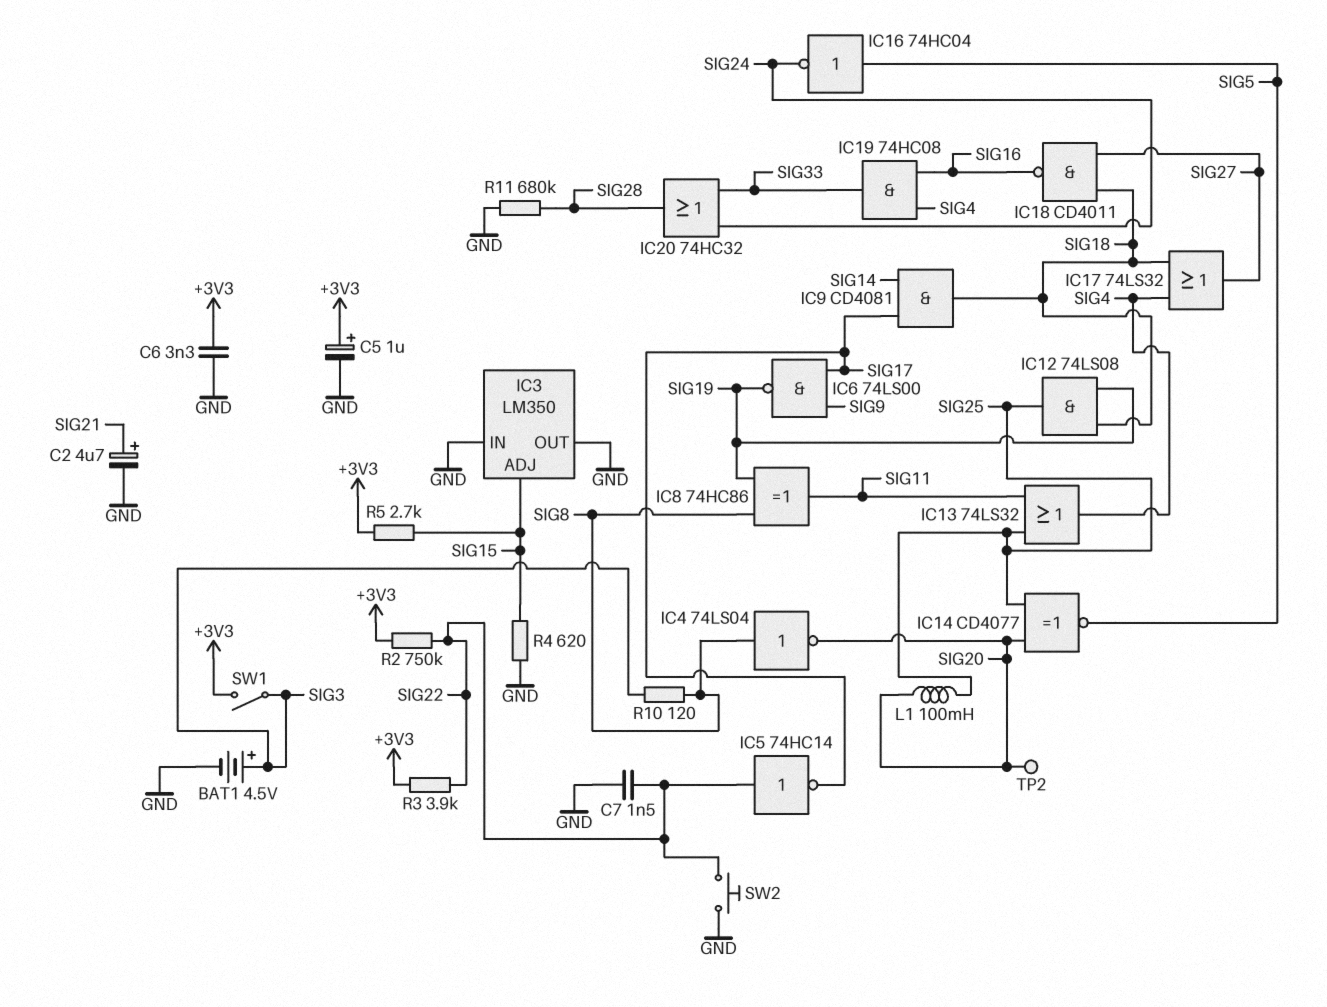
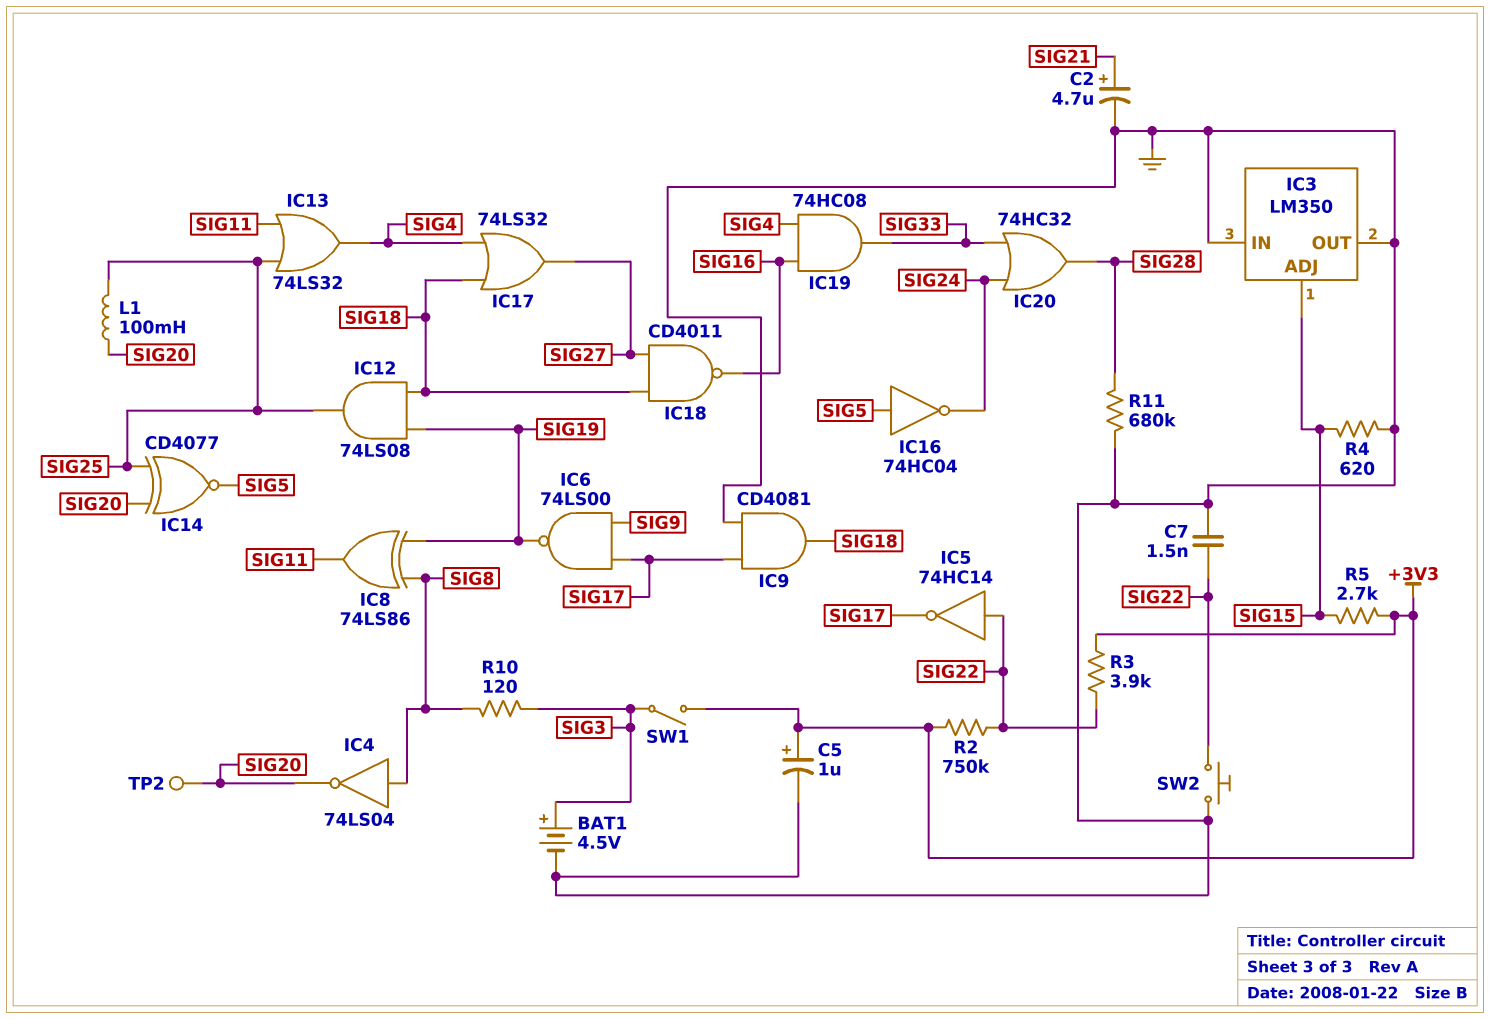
C6: 3.3nF (+3V3, GND) -> none
IC8: XOR 74HC86 (in SIG8, in SIG19, out SIG11) -> XOR 74LS86 (in SIG8, in SIG19, out SIG11)
IC9: AND CD4081 (in SIG14, in SIG17, out SIG18) -> AND CD4081 (in GND, in SIG17, out SIG18)

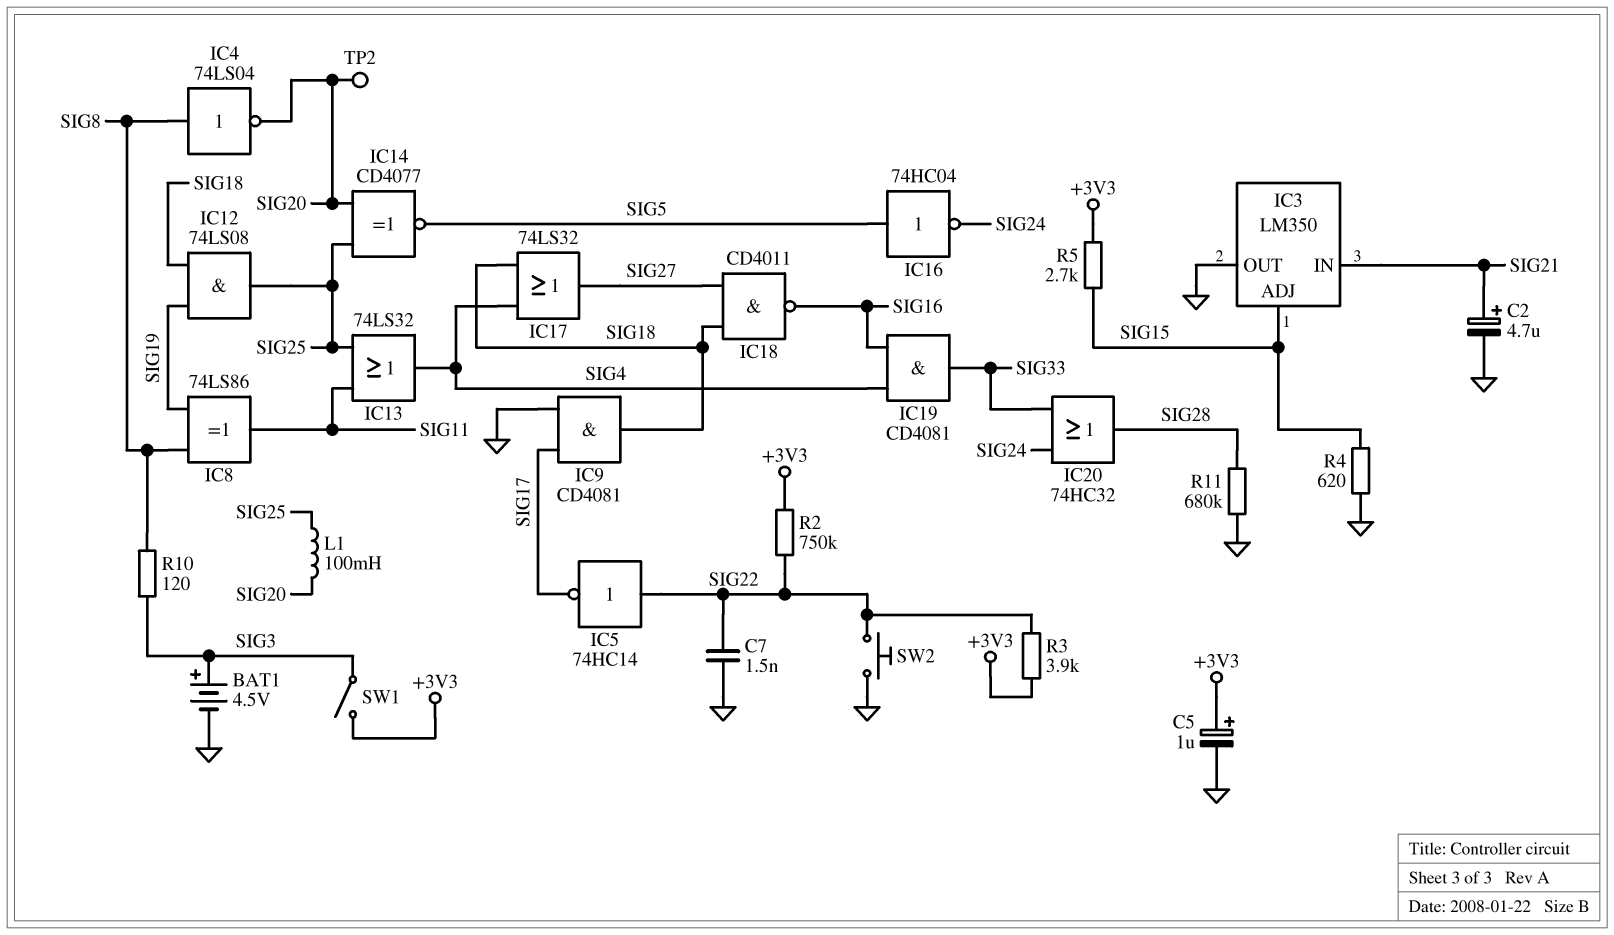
IC3 pin IN: GND -> SIG21
IC6: NAND 74LS00 (in SIG9, in SIG17, out SIG19) -> none
IC19: AND 74HC08 (in SIG4, in SIG16, out SIG33) -> AND CD4081 (in SIG4, in SIG16, out SIG33)

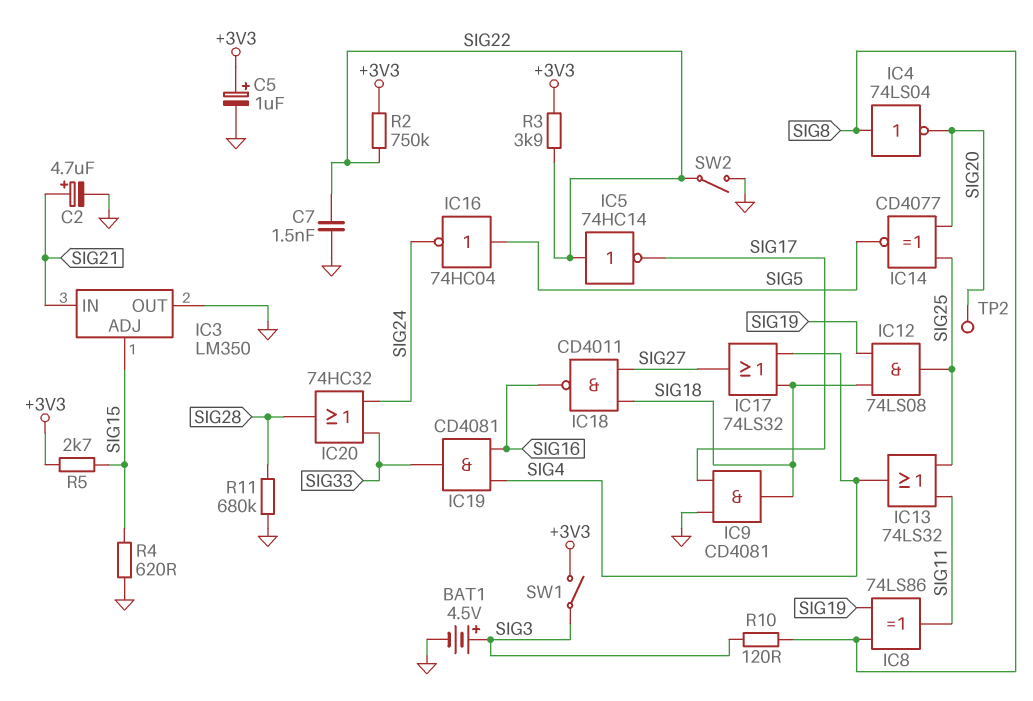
L1: 100mH (SIG20, SIG25) -> none
SW2: button (GND, SIG22) -> switch (GND, SIG22)

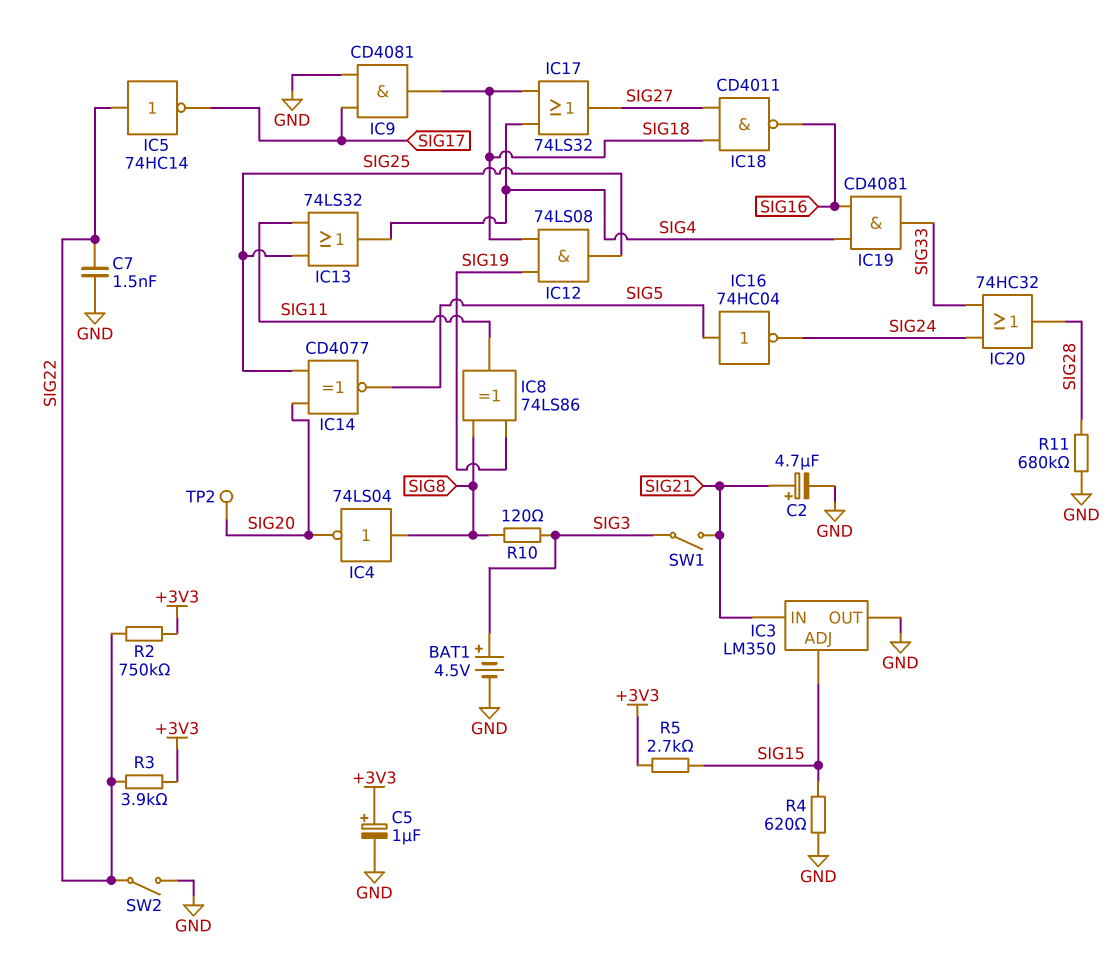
SW1: switch (+3V3, SIG3) -> switch (SIG3, SIG21)

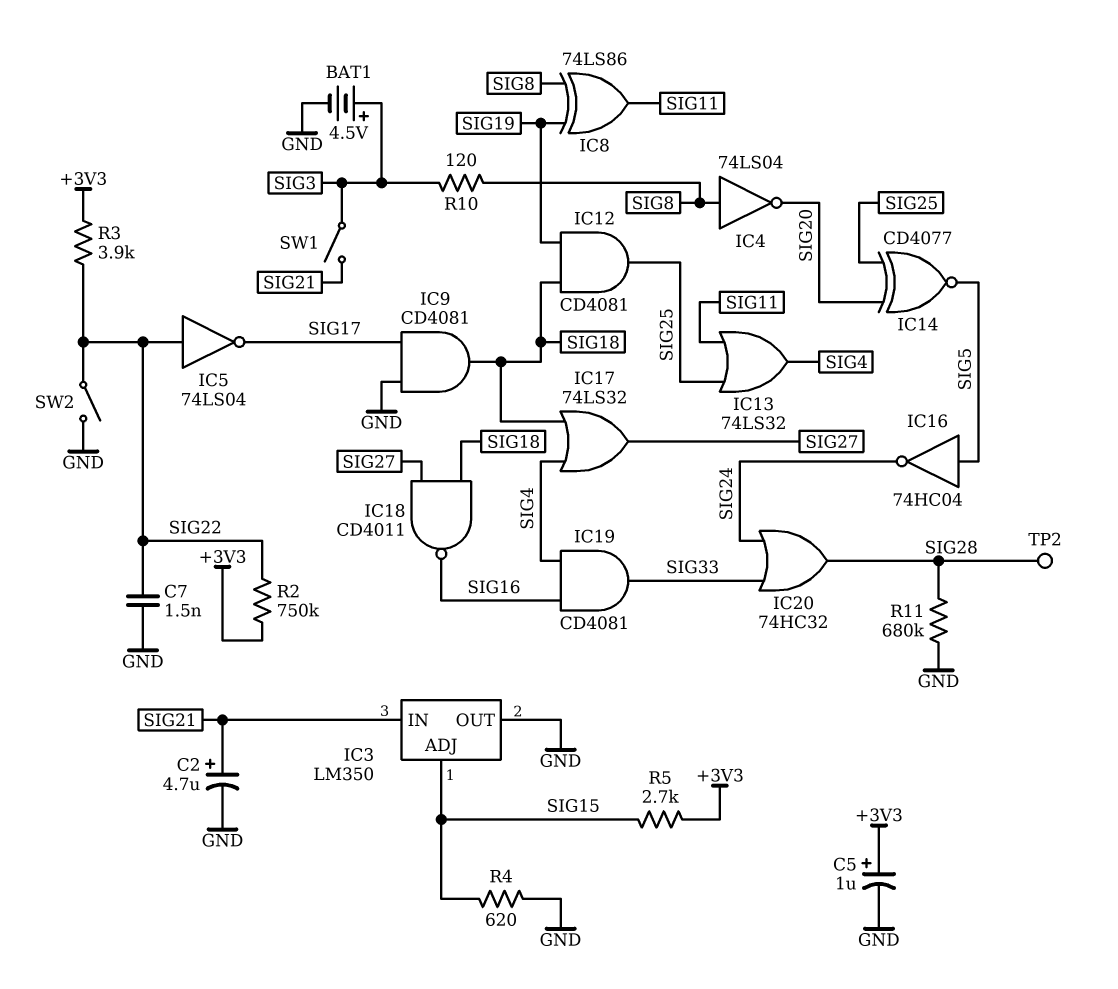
IC5: NOT 74HC14 (in SIG22, out SIG17) -> NOT 74LS04 (in SIG22, out SIG17)
IC12: AND 74LS08 (in SIG18, in SIG19, out SIG25) -> AND CD4081 (in SIG18, in SIG19, out SIG25)
TP2: test point (SIG20) -> test point (SIG28)

